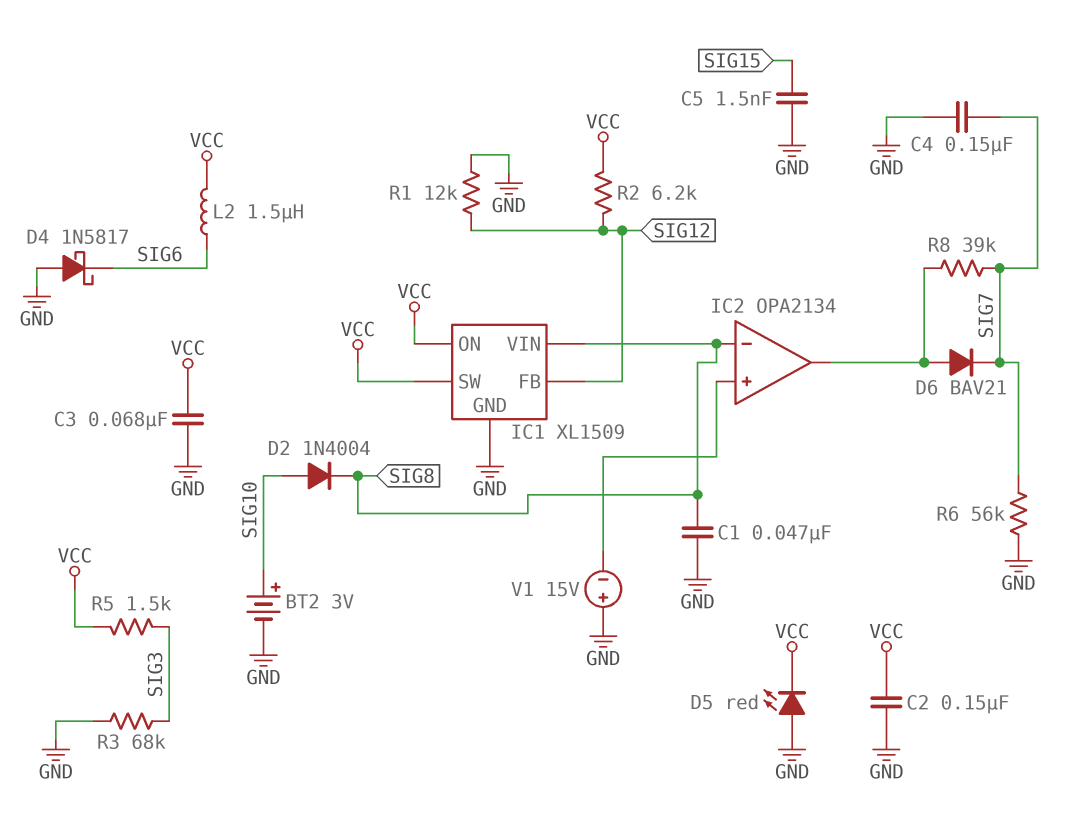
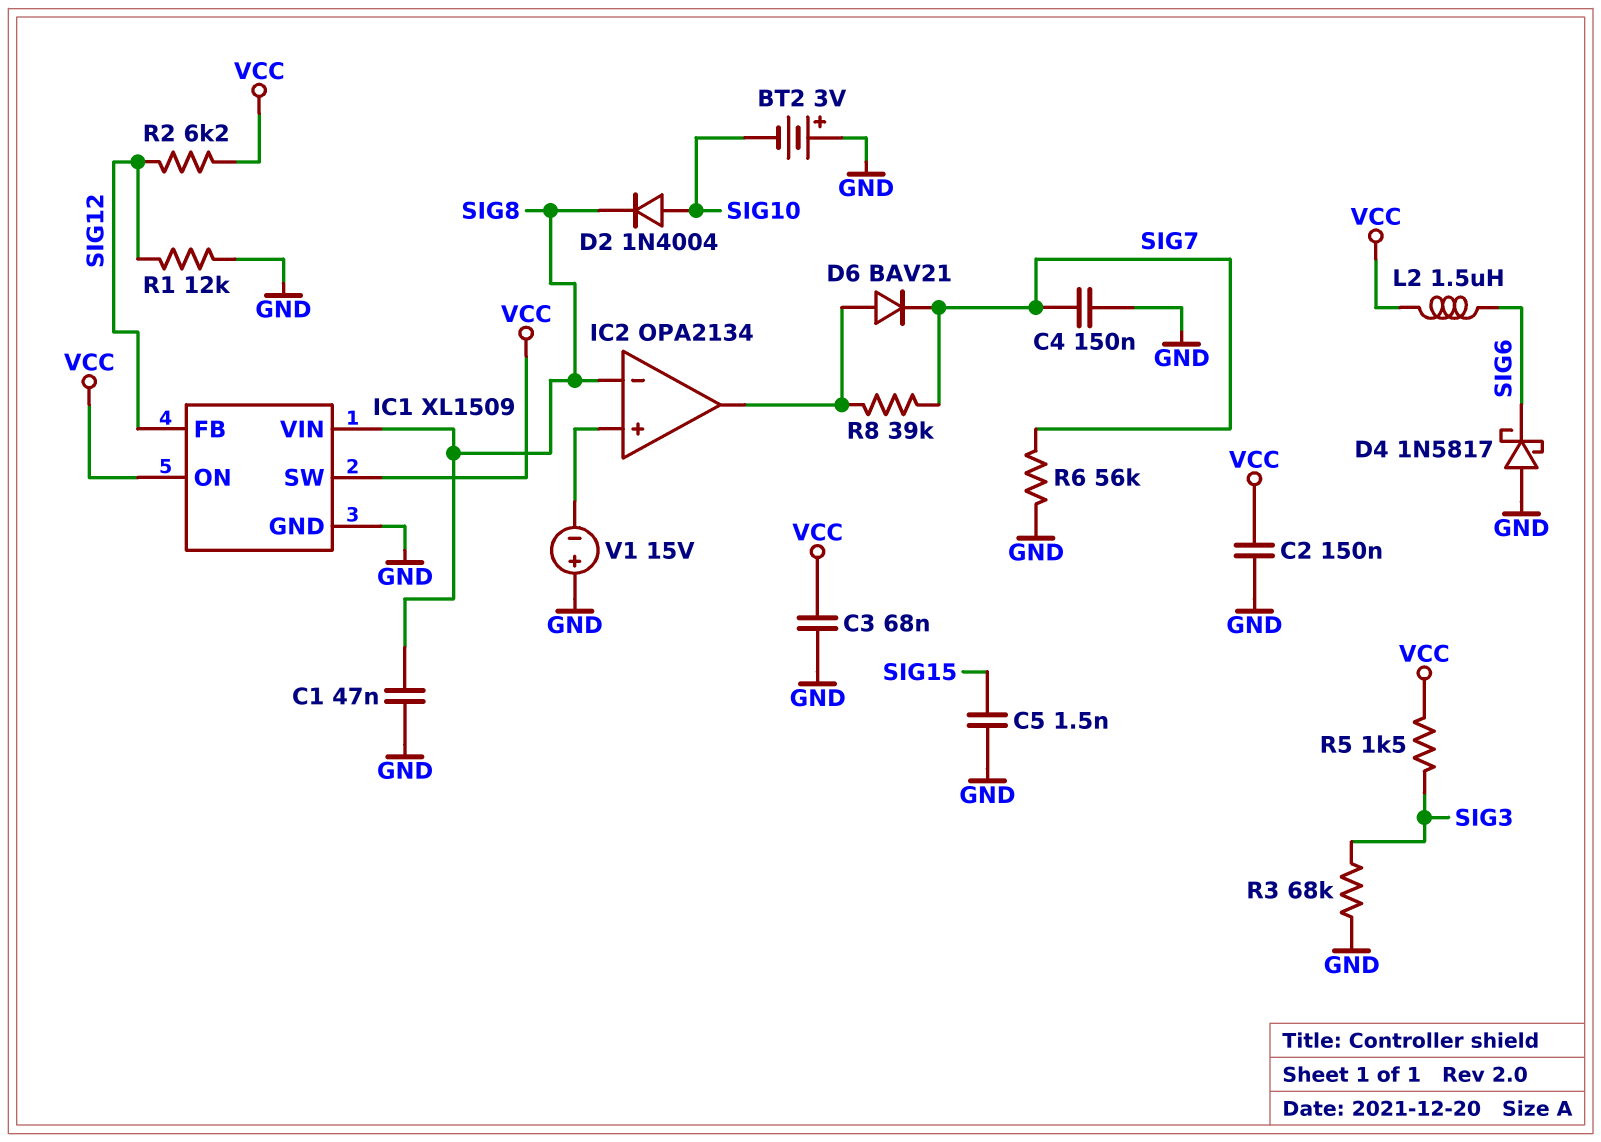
BT2: 3V (plus SIG10, minus GND) -> 3V (plus GND, minus SIG10)
D5: LED red (A GND, K VCC) -> none

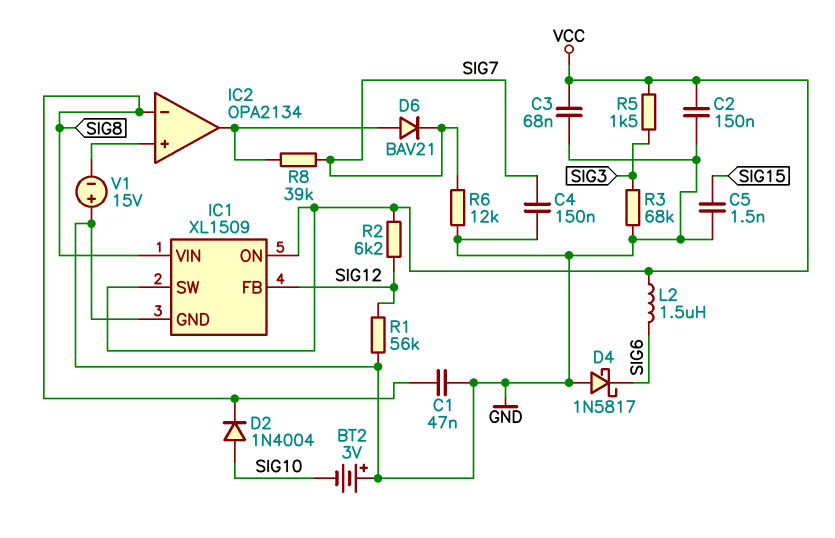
R1: 12k (GND, SIG12) -> 56k (GND, SIG12)
R6: 56k (GND, SIG7) -> 12k (GND, SIG7)

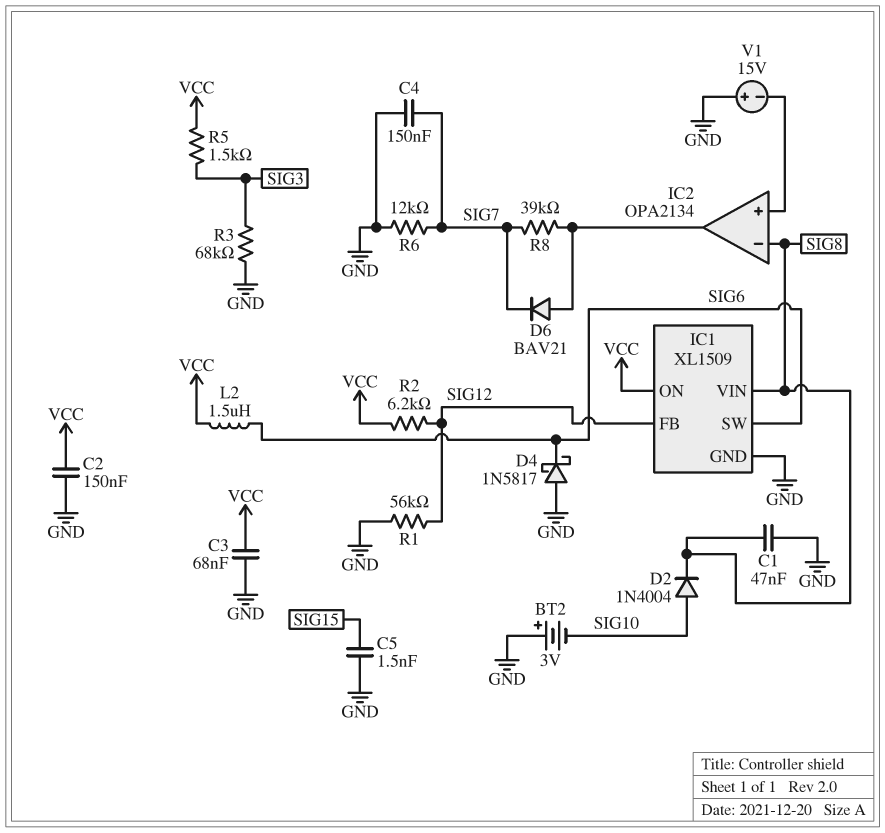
IC1 pin SW: VCC -> SIG6

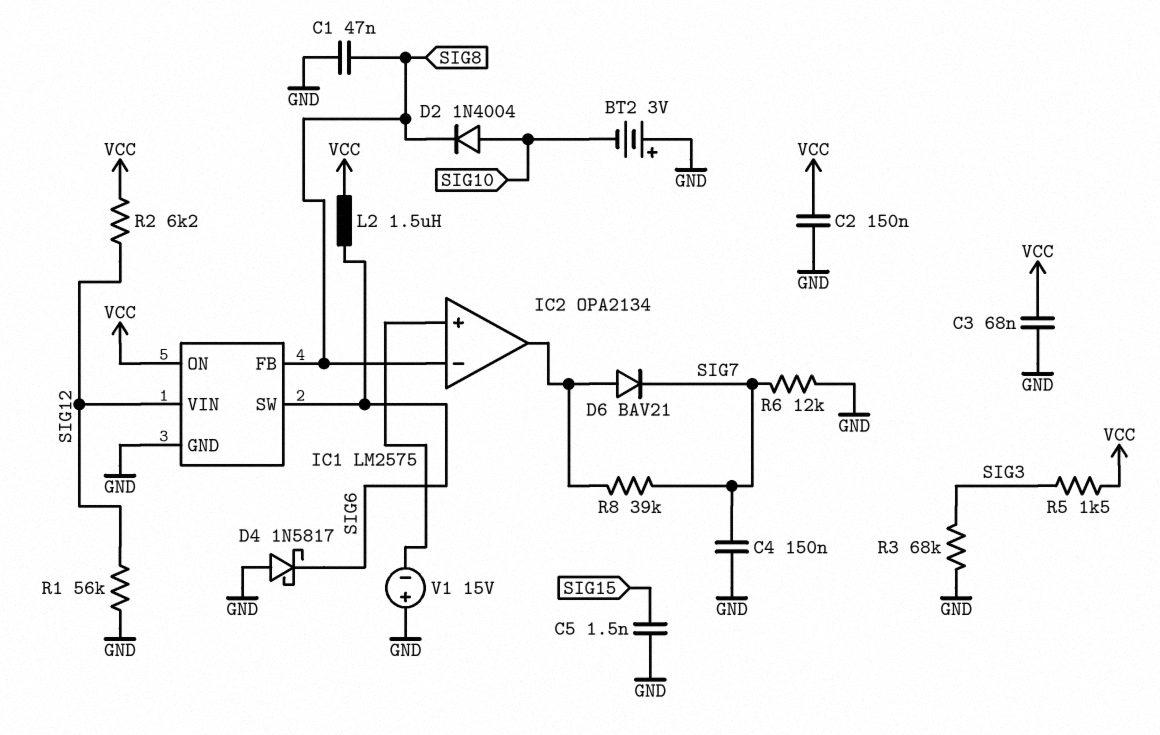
IC1: XL1509 -> LM2575
IC1 pin FB: SIG12 -> SIG8
IC1 pin VIN: SIG8 -> SIG12

